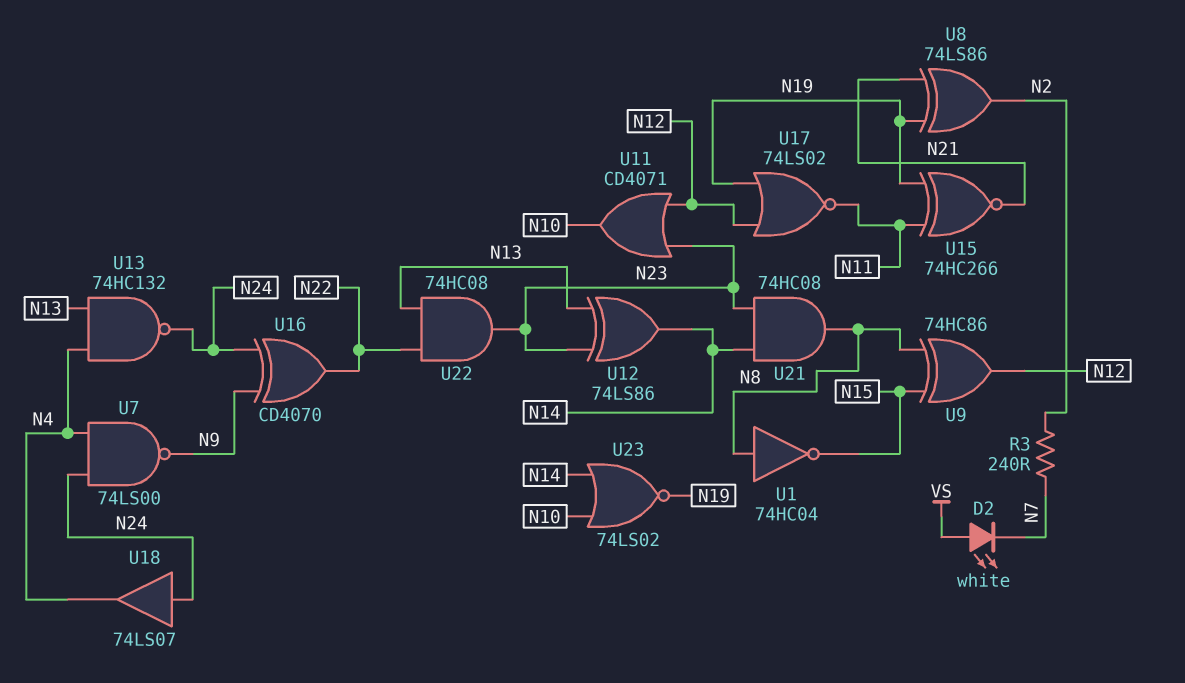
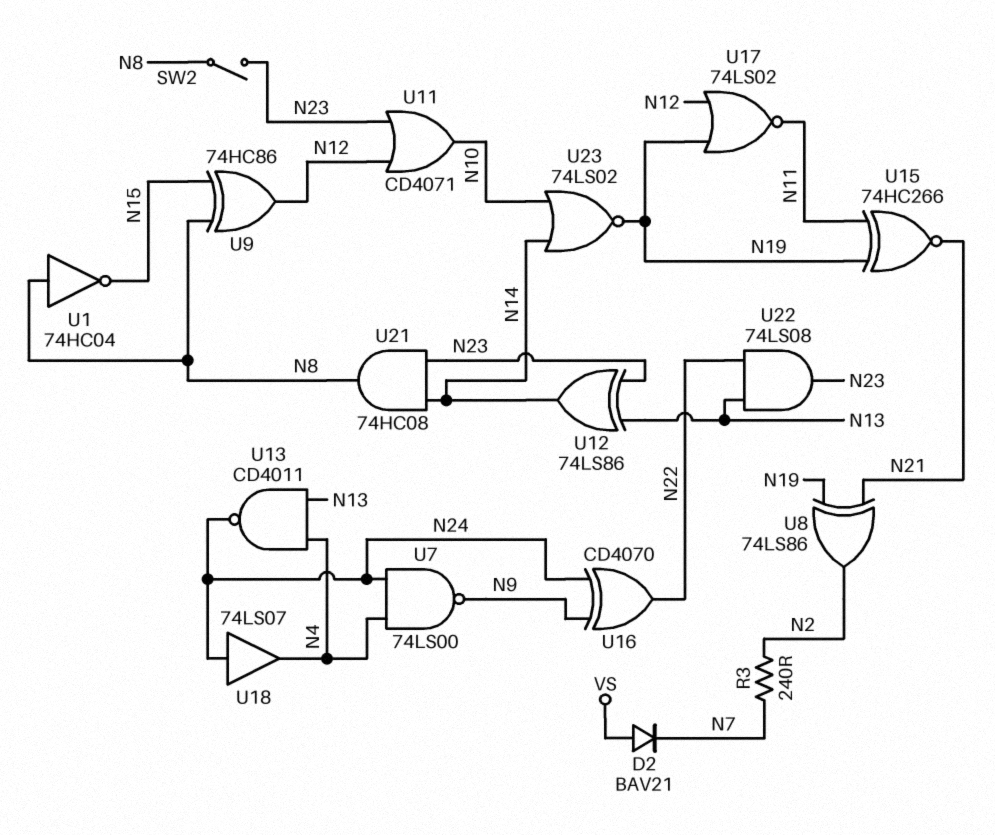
D2: LED white (A VS, K N7) -> diode BAV21 (A VS, K N7)
SW2: none -> switch (N8, N23)
U13: NAND 74HC132 (in N4, in N13, out N24) -> NAND CD4011 (in N4, in N13, out N24)
U22: AND 74HC08 (in N13, in N22, out N23) -> AND 74LS08 (in N13, in N22, out N23)

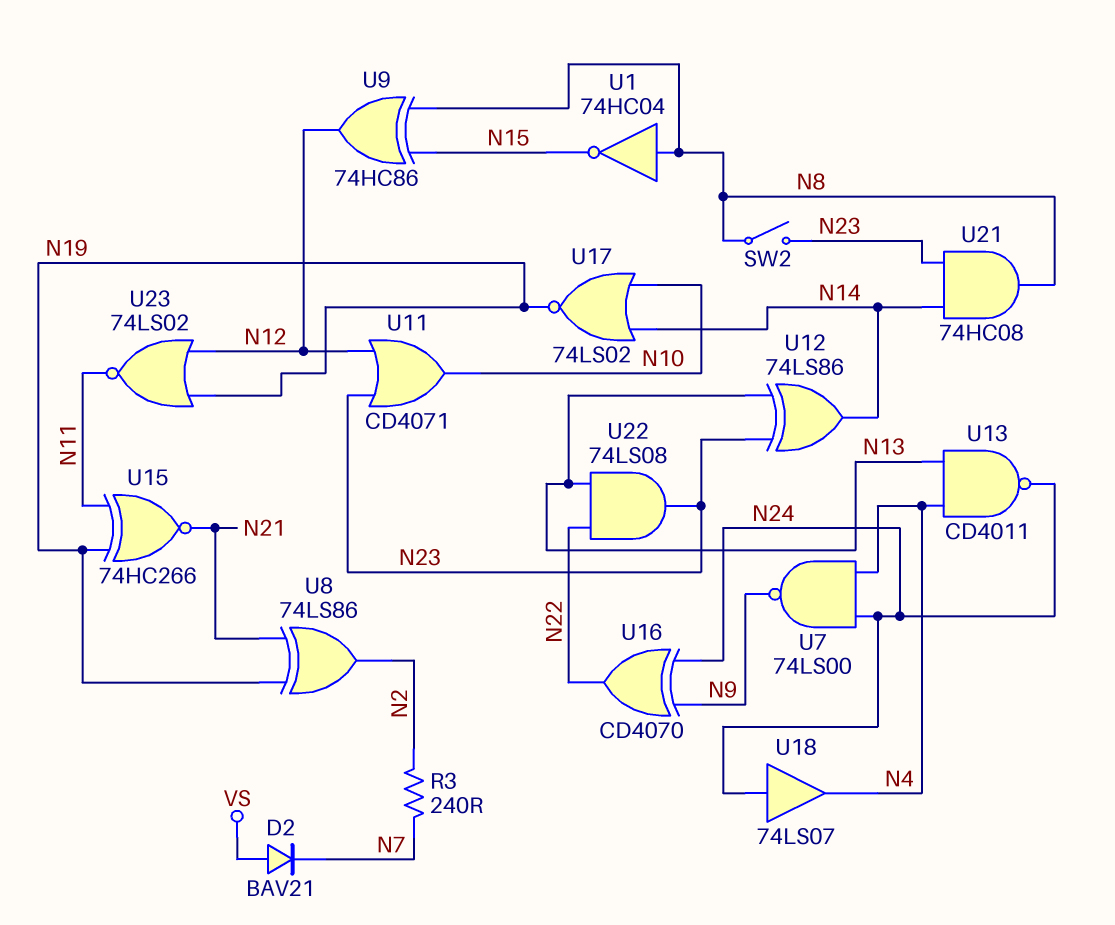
U17: NOR 74LS02 (in N12, in N19, out N11) -> NOR 74LS02 (in N10, in N14, out N19)
U23: NOR 74LS02 (in N10, in N14, out N19) -> NOR 74LS02 (in N12, in N19, out N11)

